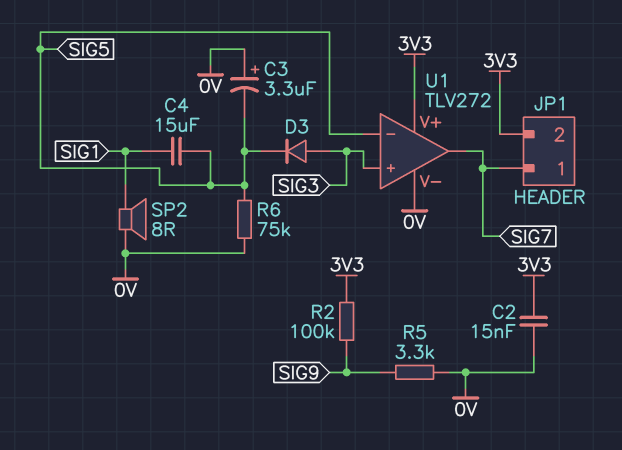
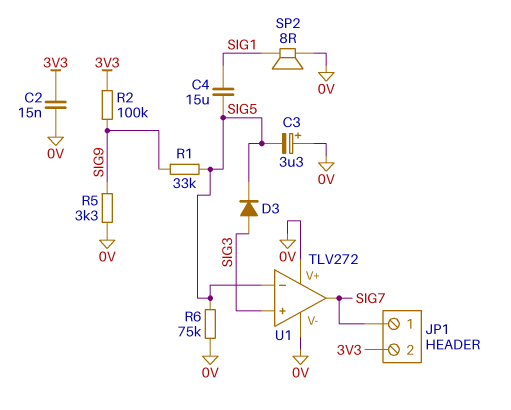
R1: none -> 33k (SIG5, SIG9)
U1 pin V+: 3V3 -> 0V

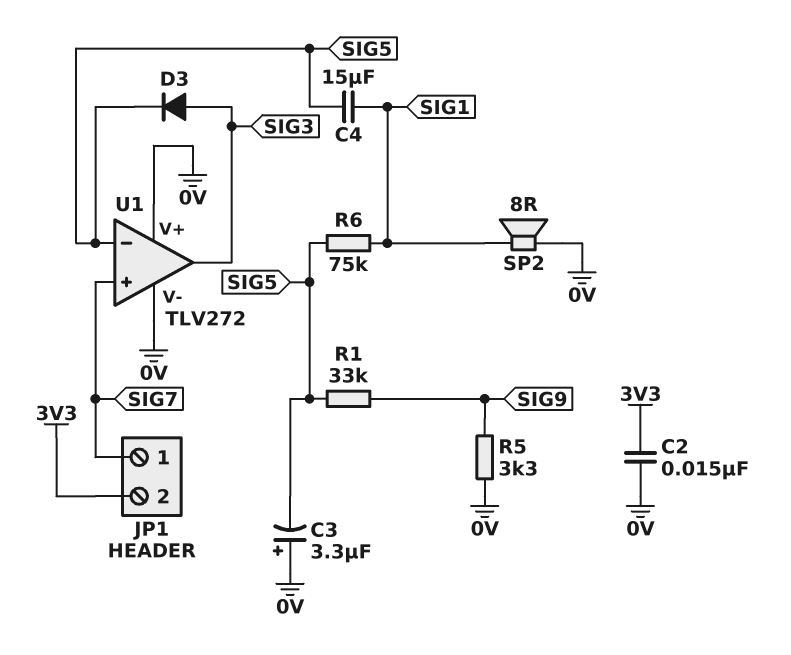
R2: 100k (3V3, SIG9) -> none
R6: 75k (0V, SIG5) -> 75k (SIG1, SIG5)
U1 pin in+: SIG3 -> SIG7
U1 pin out: SIG7 -> SIG3

